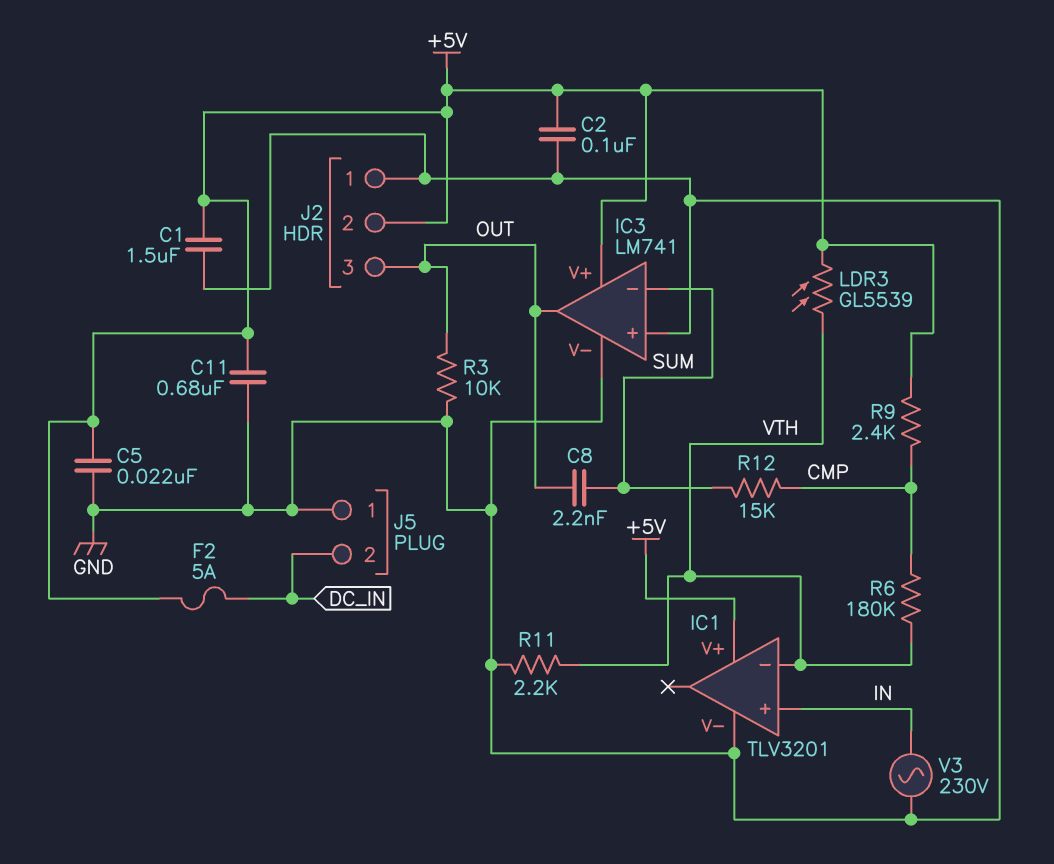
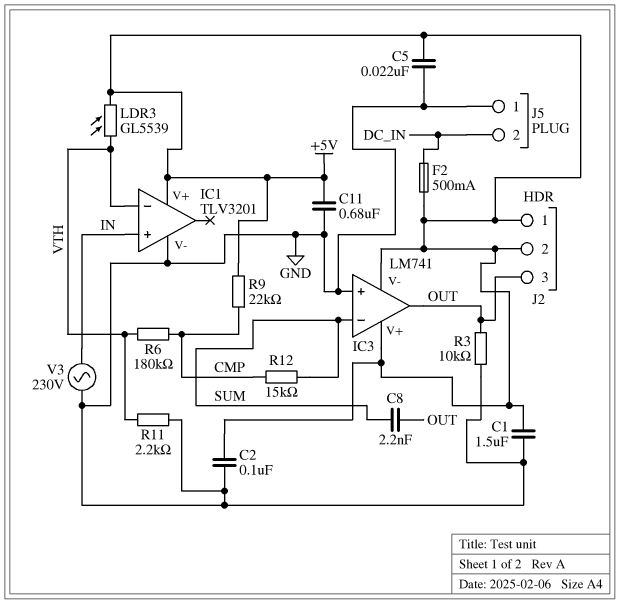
F2: 5A (+5V, DC_IN) -> 500mA (+5V, DC_IN)
IC3 pin V-: GND -> +5V
J2 pin 1: GND -> +5V
R9: 2.4k (+5V, CMP) -> 22k (+5V, CMP)

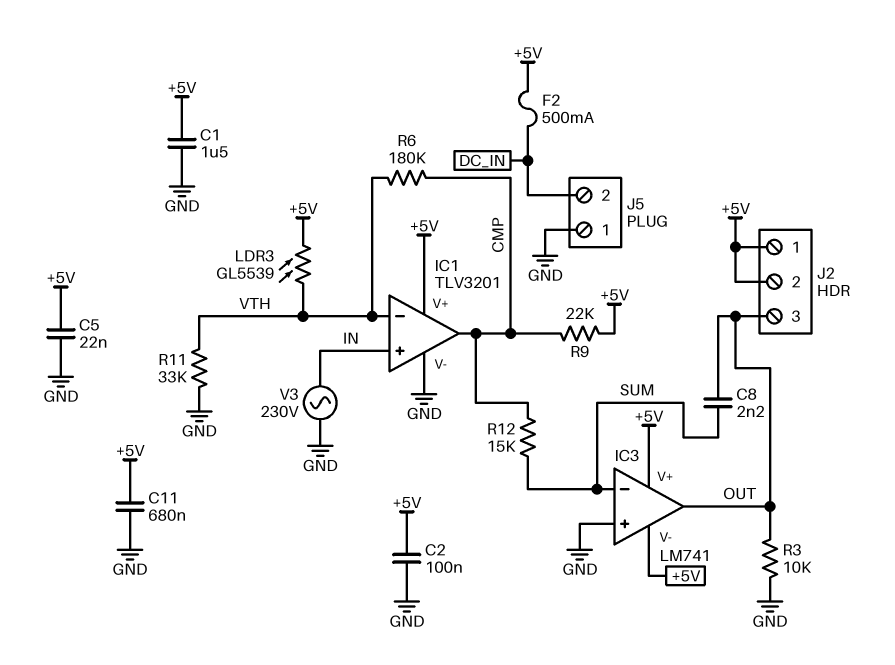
IC1 pin out: none -> CMP
R11: 2.2k (GND, VTH) -> 33k (GND, VTH)

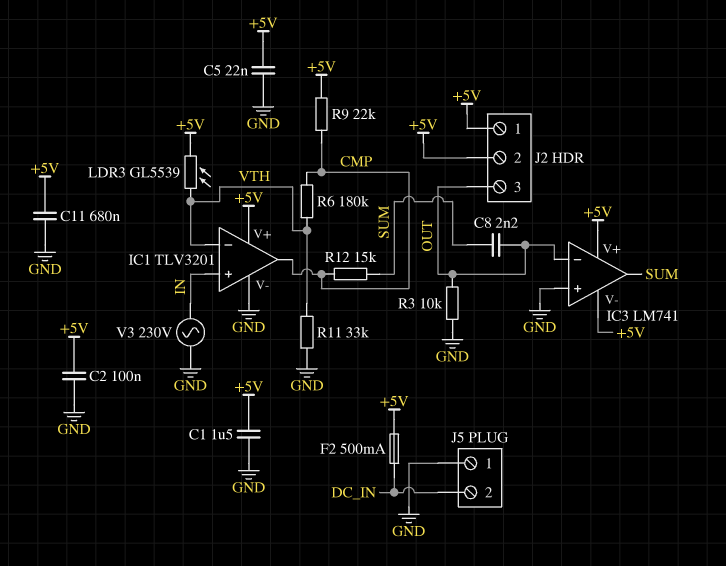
IC3 pin in-: SUM -> OUT
IC3 pin out: OUT -> SUM

